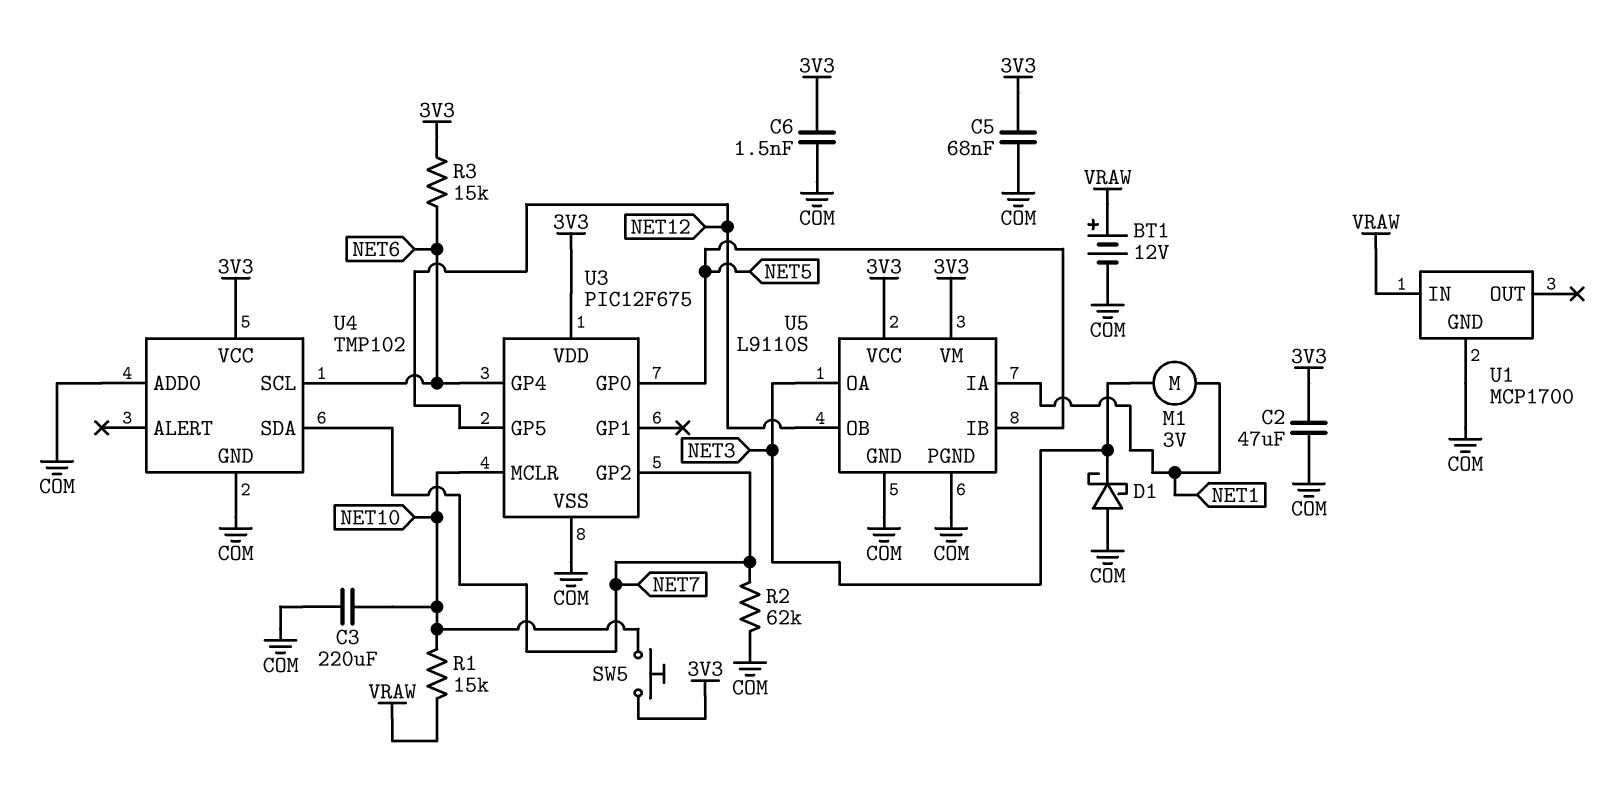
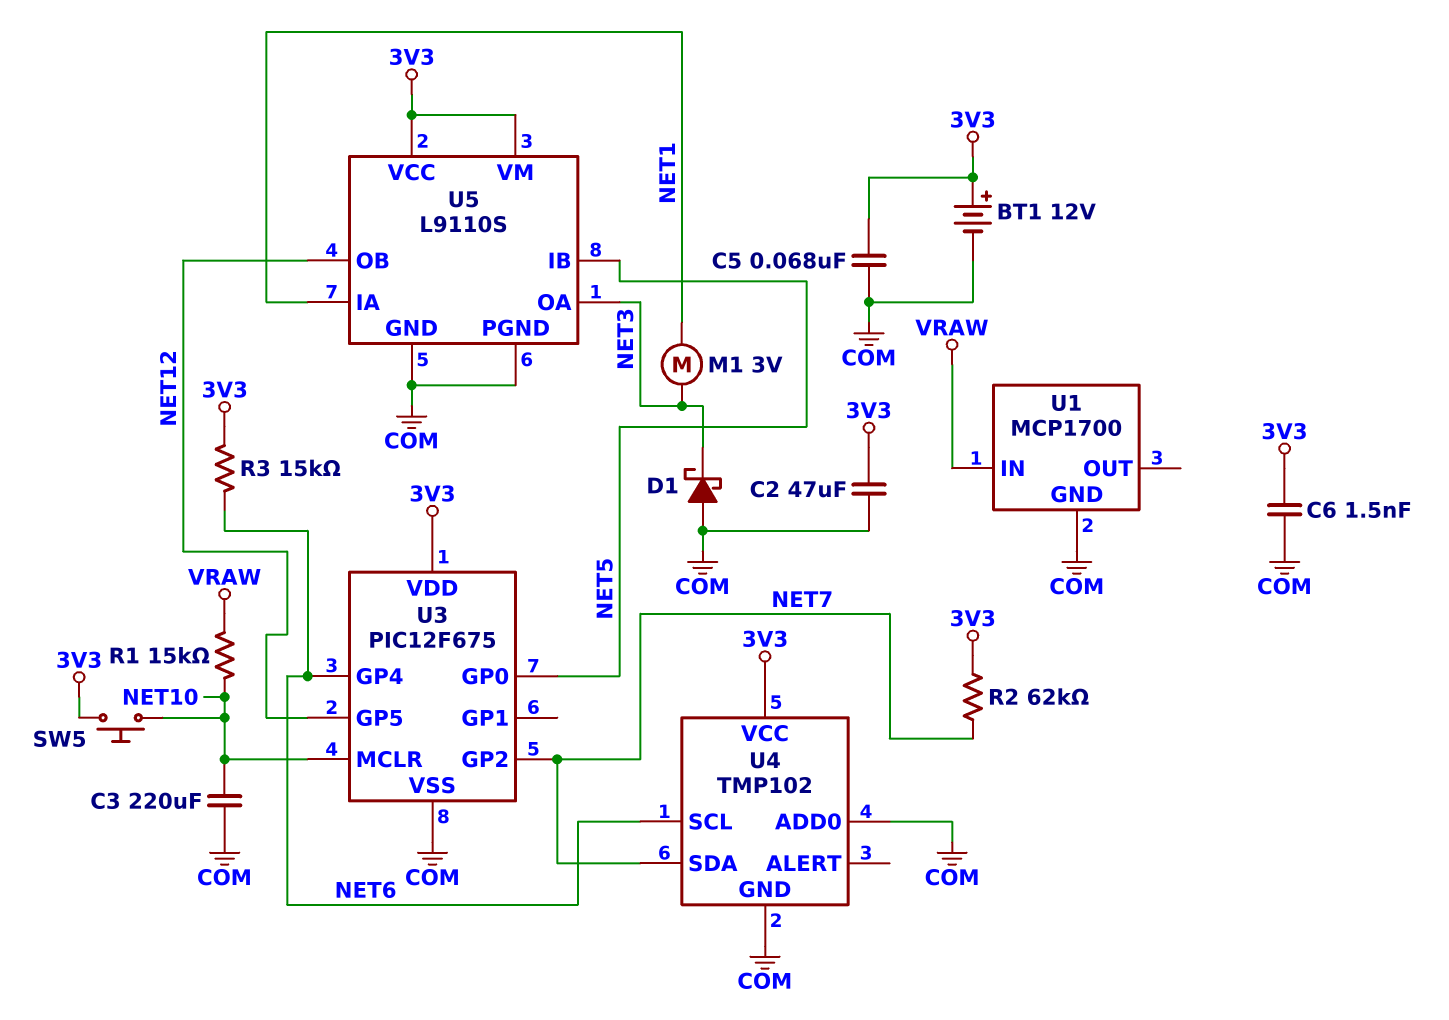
BT1: 12V (plus VRAW, minus COM) -> 12V (plus 3V3, minus COM)
R2: 62k (COM, NET7) -> 62k (3V3, NET7)

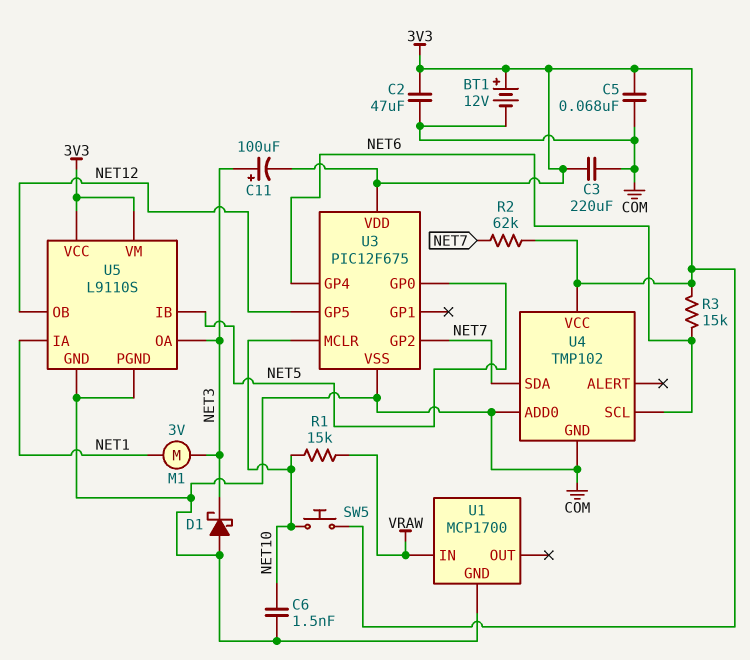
C3: 220uF (COM, NET10) -> 220uF (3V3, COM)
C6: 1.5nF (3V3, COM) -> 1.5nF (COM, NET10)
C11: none -> 100uF (plus NET3, minus 3V3)

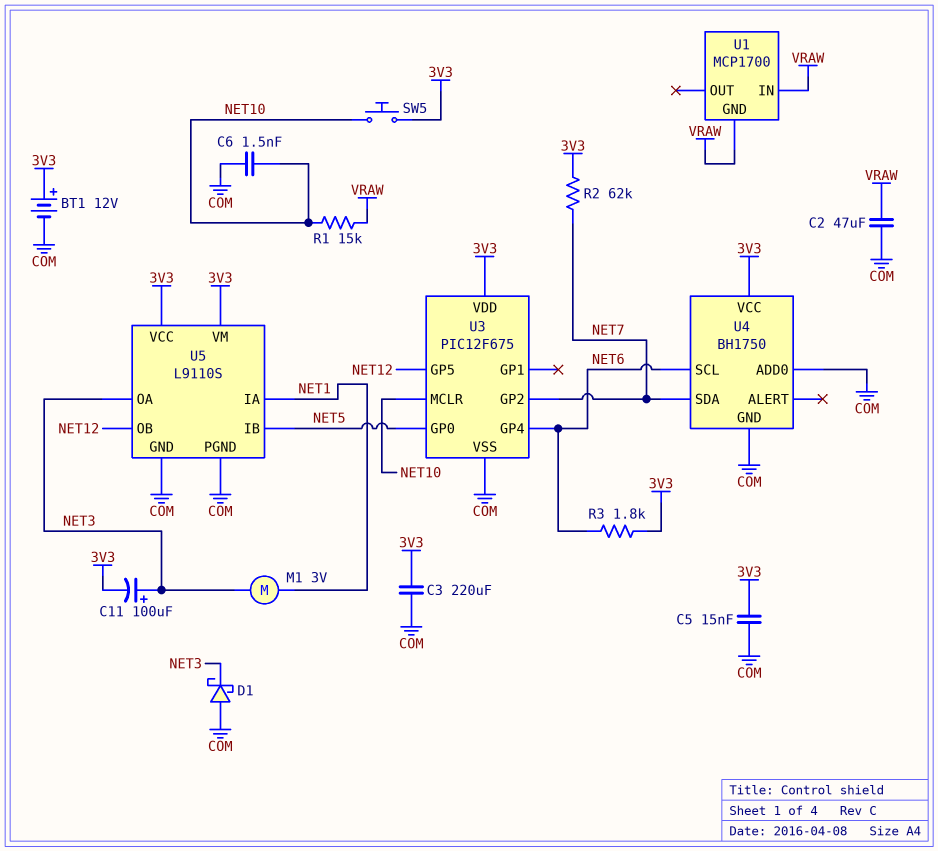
C2: 47uF (3V3, COM) -> 47uF (COM, VRAW)
C5: 68nF (3V3, COM) -> 15nF (3V3, COM)
R3: 15k (3V3, NET6) -> 1.8k (3V3, NET6)
U1 pin GND: COM -> VRAW
U4: TMP102 -> BH1750

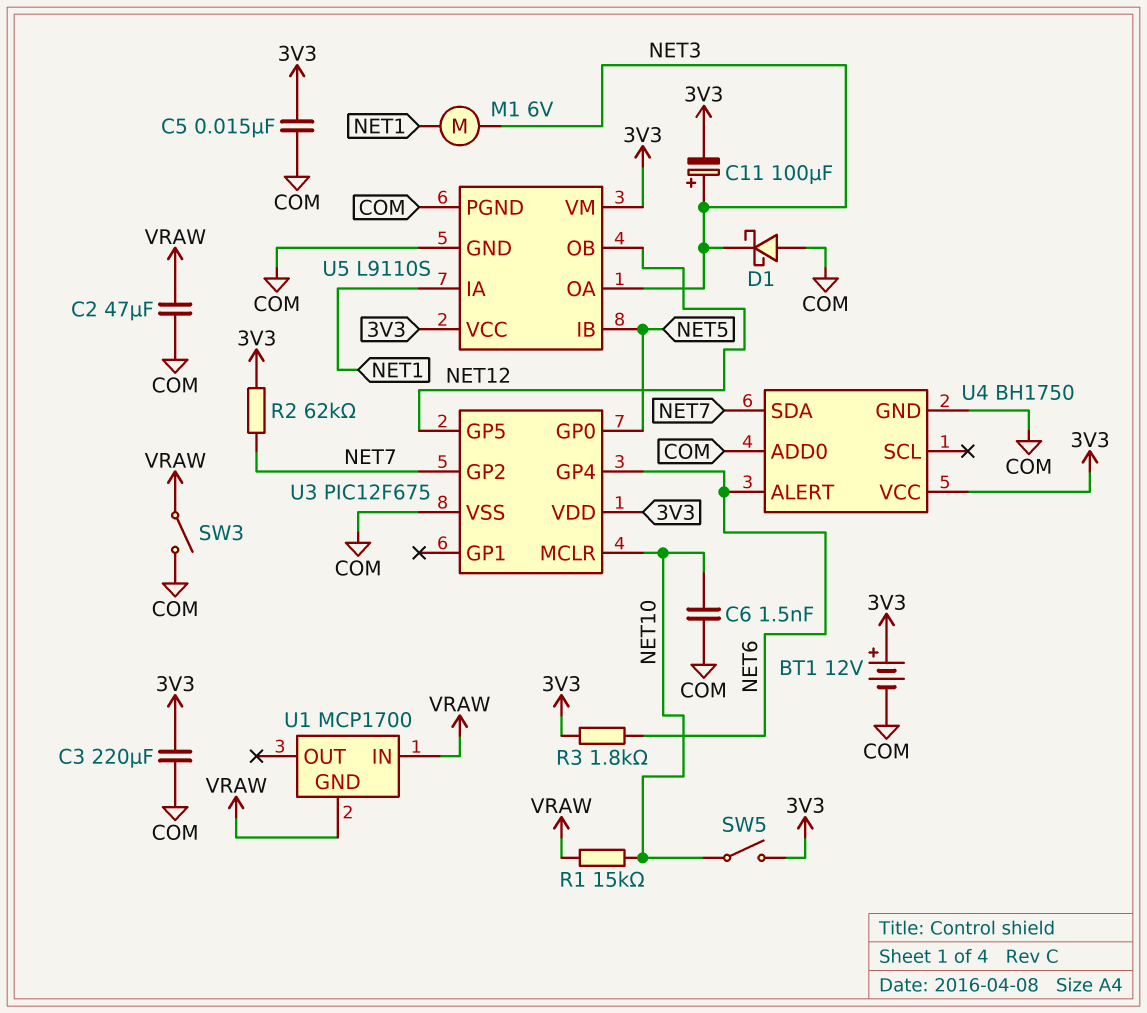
M1: motor 3V (NET1, NET3) -> motor 6V (NET1, NET3)
SW3: none -> switch (COM, VRAW)
SW5: button (3V3, NET10) -> switch (3V3, NET10)
U4 pin ALERT: none -> NET6
U4 pin SCL: NET6 -> none

